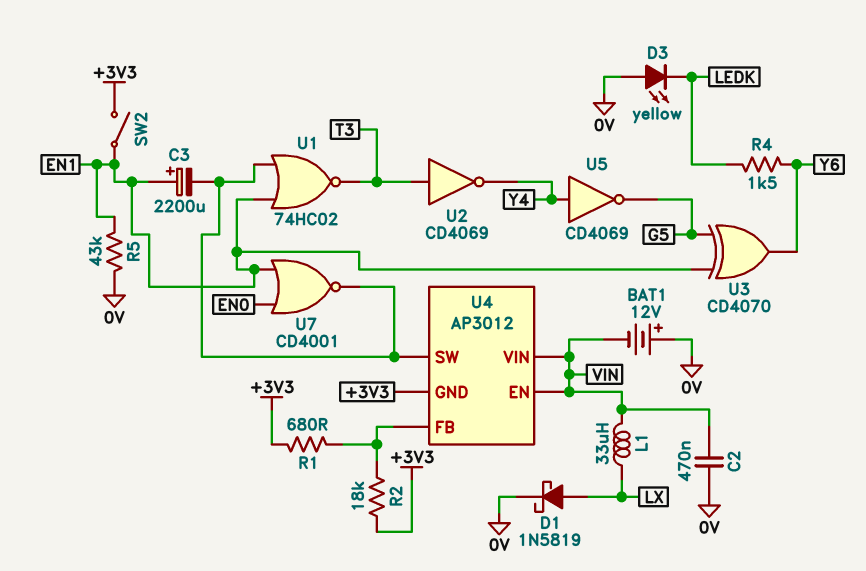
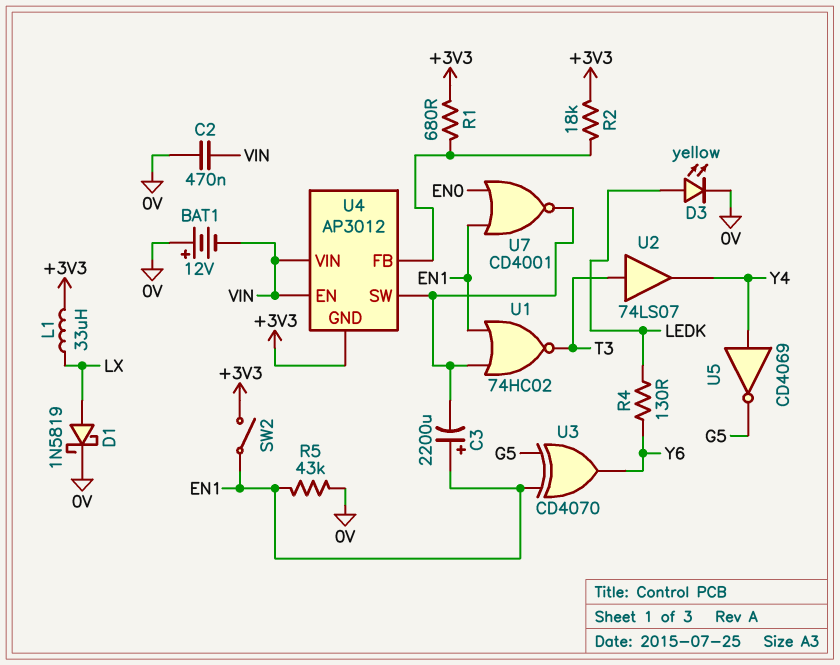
D3: LED yellow (A 0V, K LEDK) -> LED yellow (A LEDK, K 0V)
L1: 33uH (LX, VIN) -> 33uH (+3V3, LX)
R4: 1.5k (LEDK, Y6) -> 130 (LEDK, Y6)
U2: NOT CD4069 (in T3, out Y4) -> buffer 74LS07 (in T3, out Y4)

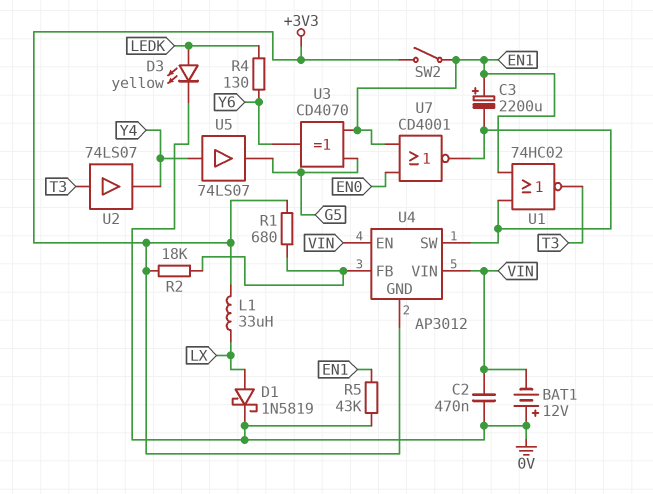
U5: NOT CD4069 (in Y4, out G5) -> buffer 74LS07 (in Y4, out G5)

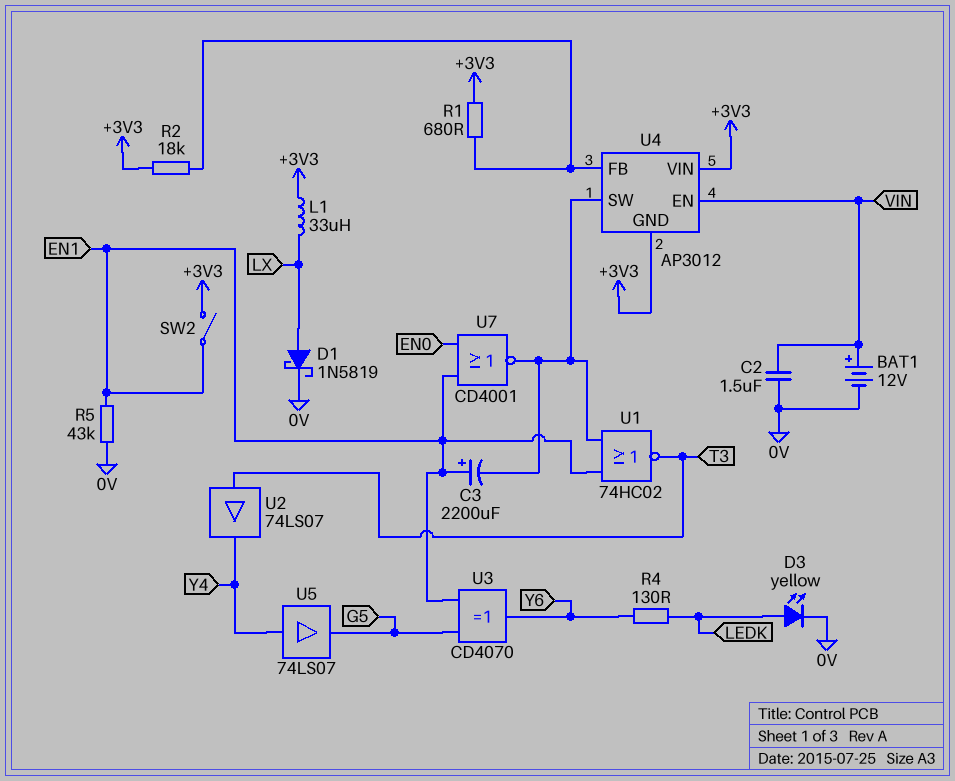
BAT1: 12V (plus 0V, minus VIN) -> 12V (plus VIN, minus 0V)
C2: 470nF (0V, VIN) -> 1.5uF (0V, VIN)
U4 pin VIN: VIN -> +3V3

